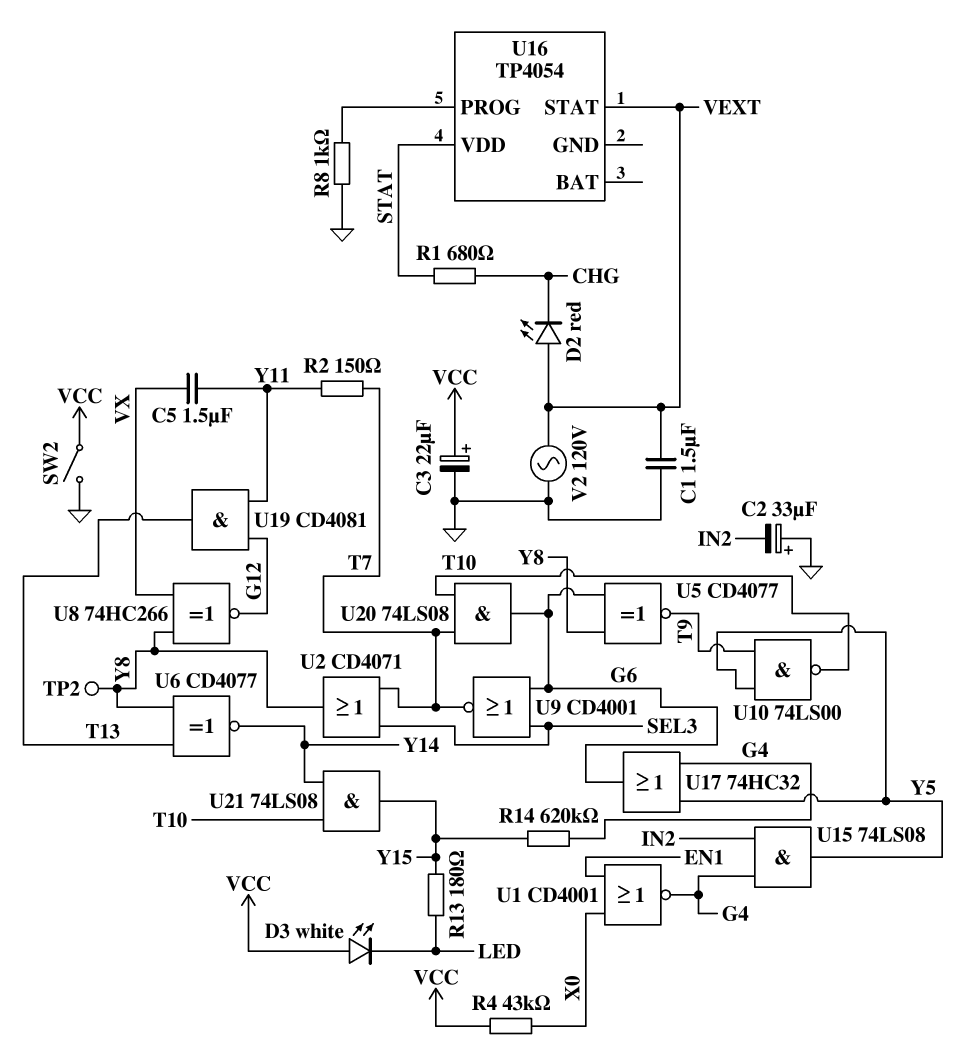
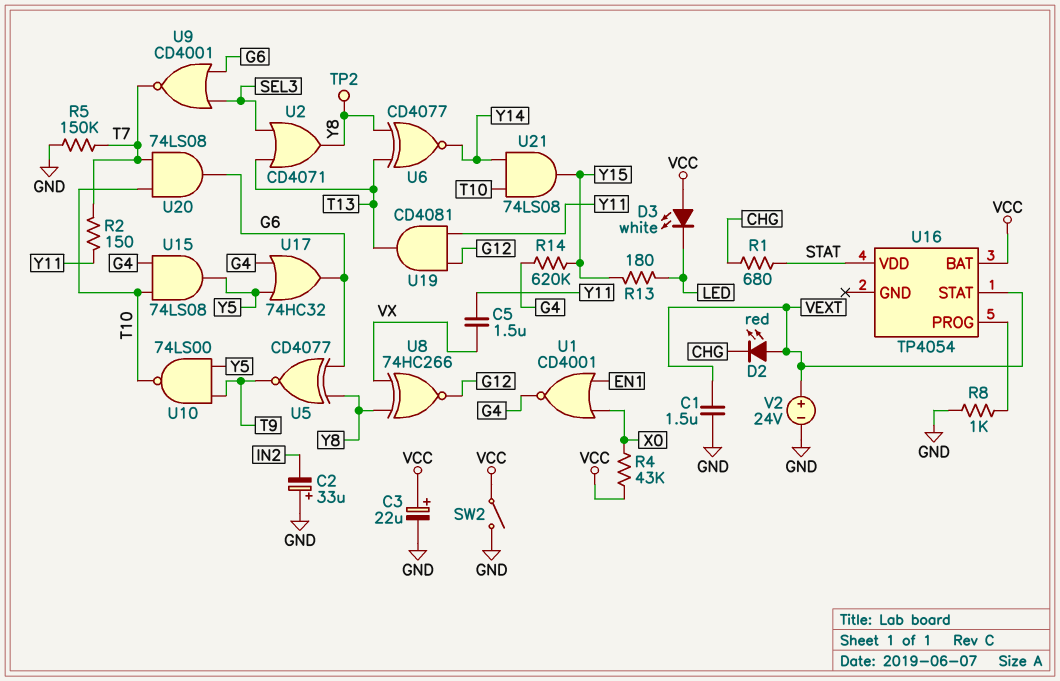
R5: none -> 150k (GND, T7)
U2: OR CD4071 (in SEL3, in T7, out Y8) -> OR CD4071 (in SEL3, in T13, out Y8)
U15: AND 74LS08 (in G4, in IN2, out Y5) -> AND 74LS08 (in G4, in T10, out Y5)
U16 pin BAT: none -> VCC
V2: AC 120V (GND, VEXT) -> 24V (plus VEXT, minus GND)

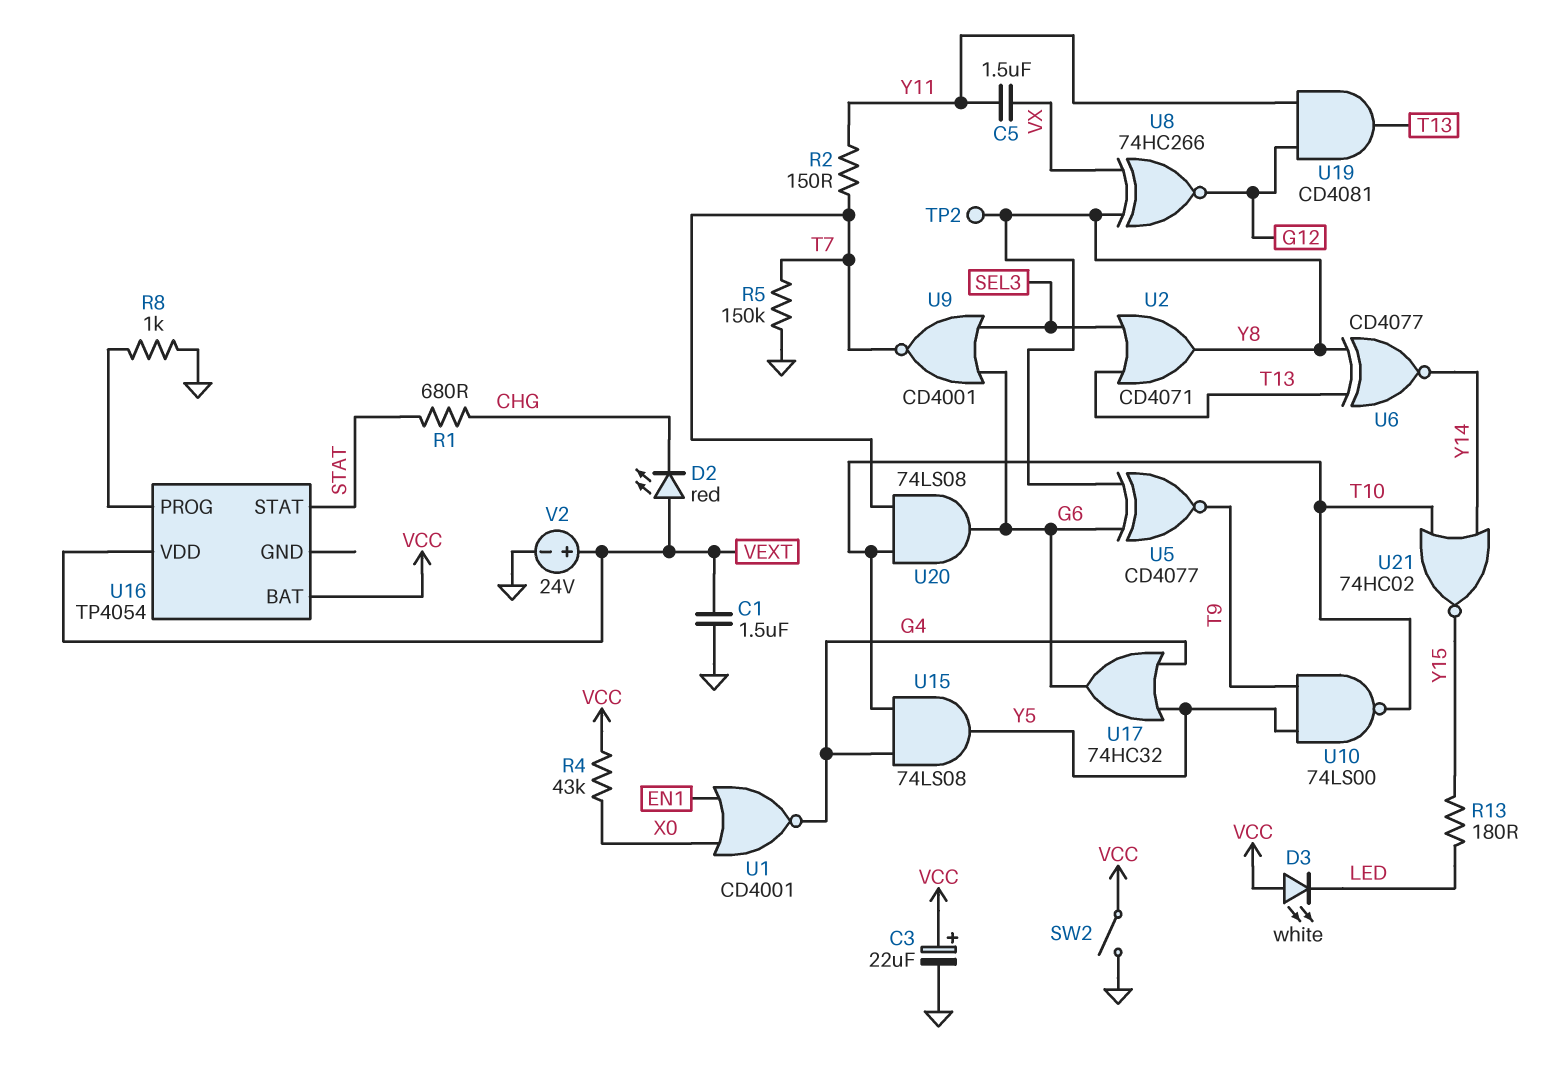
C2: 33uF (plus GND, minus IN2) -> none
R14: 620k (G4, Y15) -> none
U16 pin STAT: VEXT -> STAT
U16 pin VDD: STAT -> VEXT
U21: AND 74LS08 (in T10, in Y14, out Y15) -> NOR 74HC02 (in T10, in Y14, out Y15)

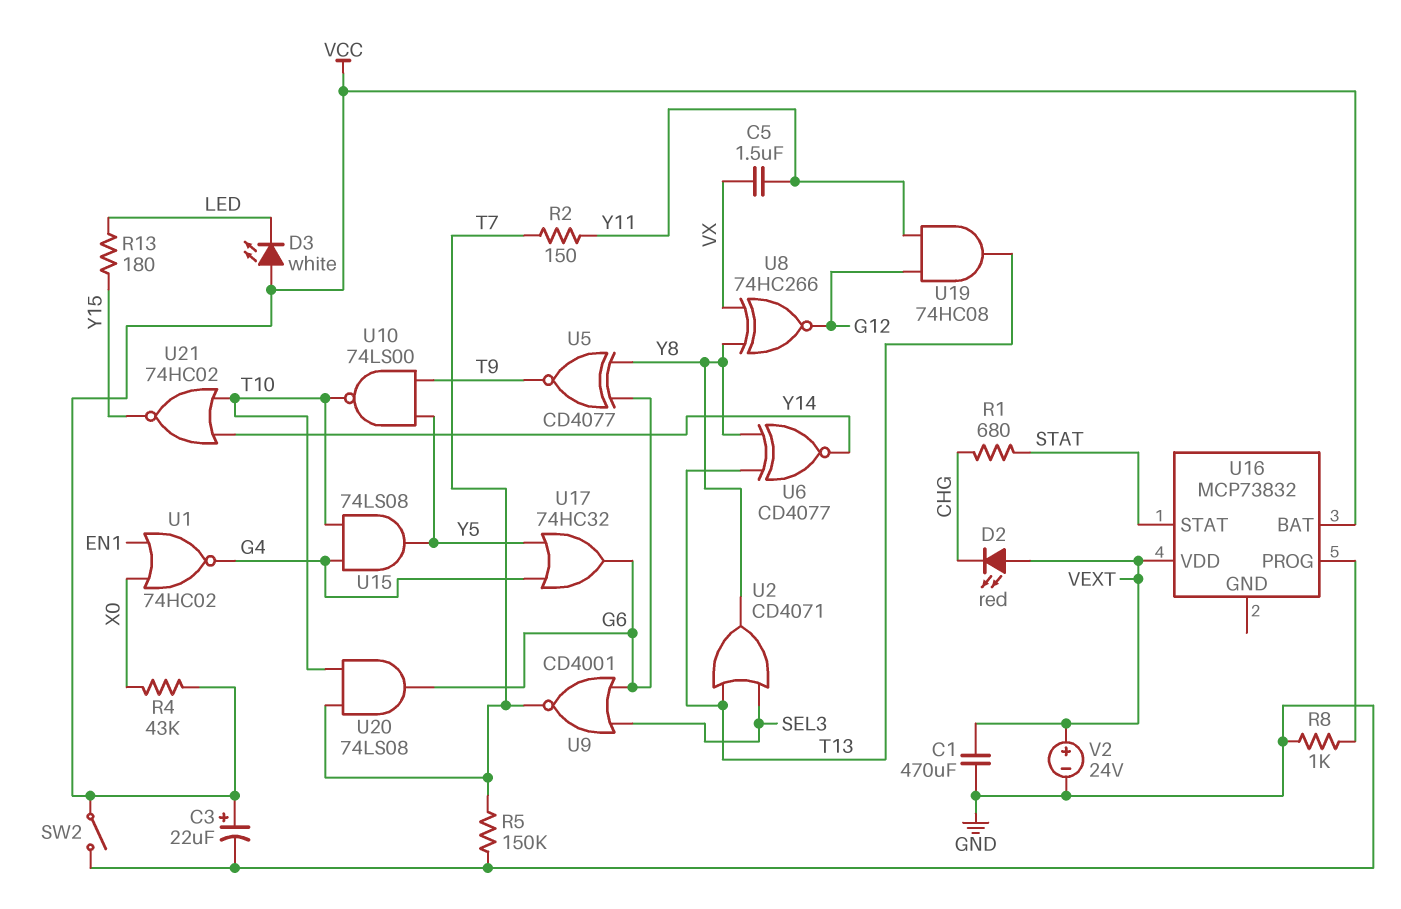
C1: 1.5uF (GND, VEXT) -> 470uF (GND, VEXT)
TP2: test point (Y8) -> none
U1: NOR CD4001 (in EN1, in X0, out G4) -> NOR 74HC02 (in EN1, in X0, out G4)
U16: TP4054 -> MCP73832
U19: AND CD4081 (in G12, in Y11, out T13) -> AND 74HC08 (in G12, in Y11, out T13)

